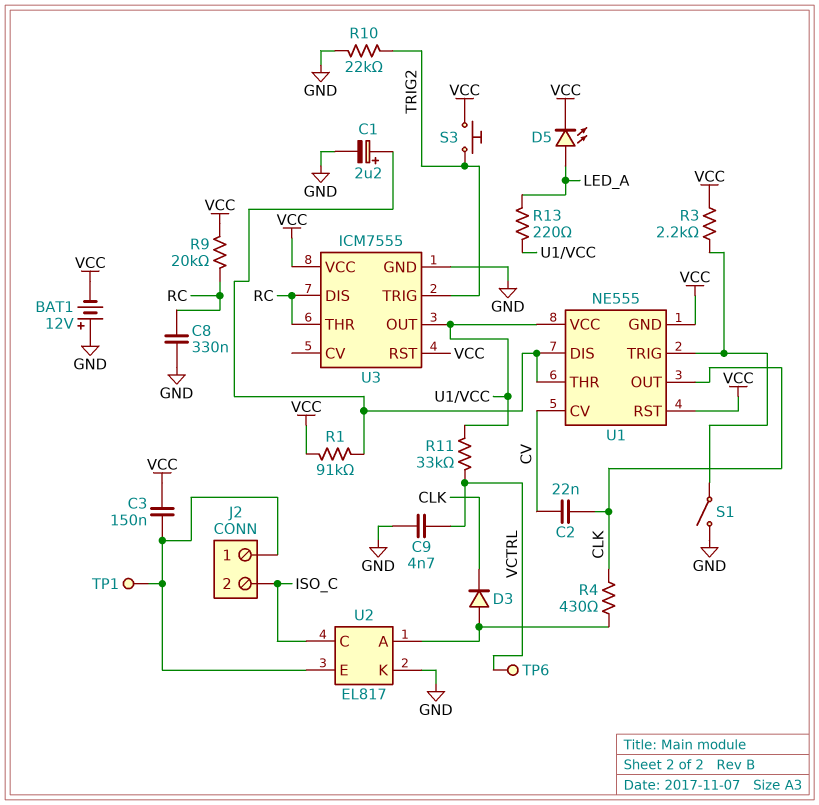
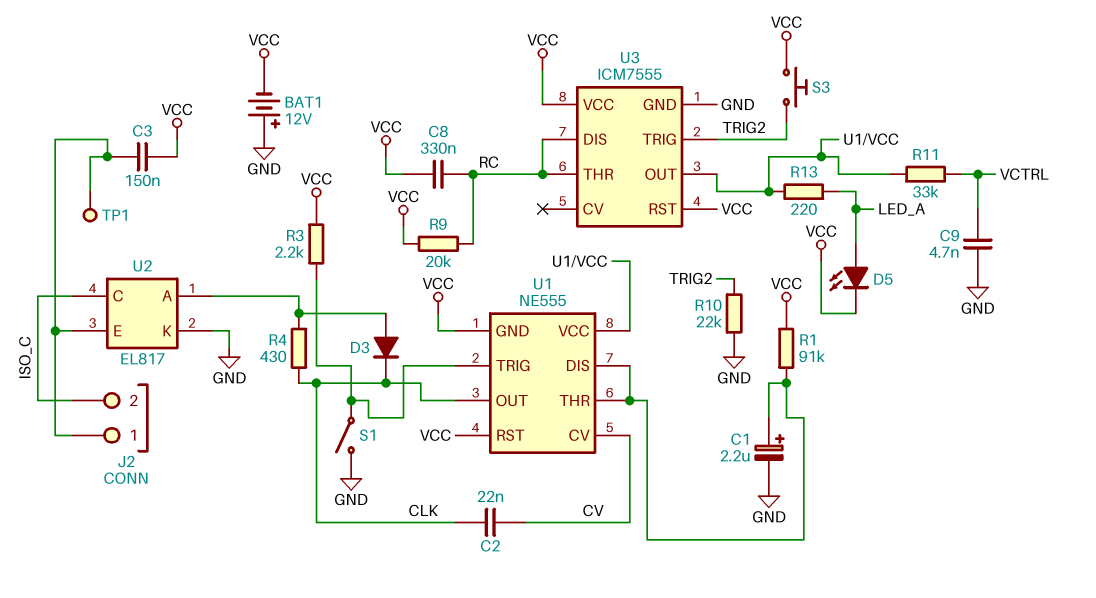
C8: 330nF (GND, RC) -> 330nF (RC, VCC)
TP6: test point (VCTRL) -> none

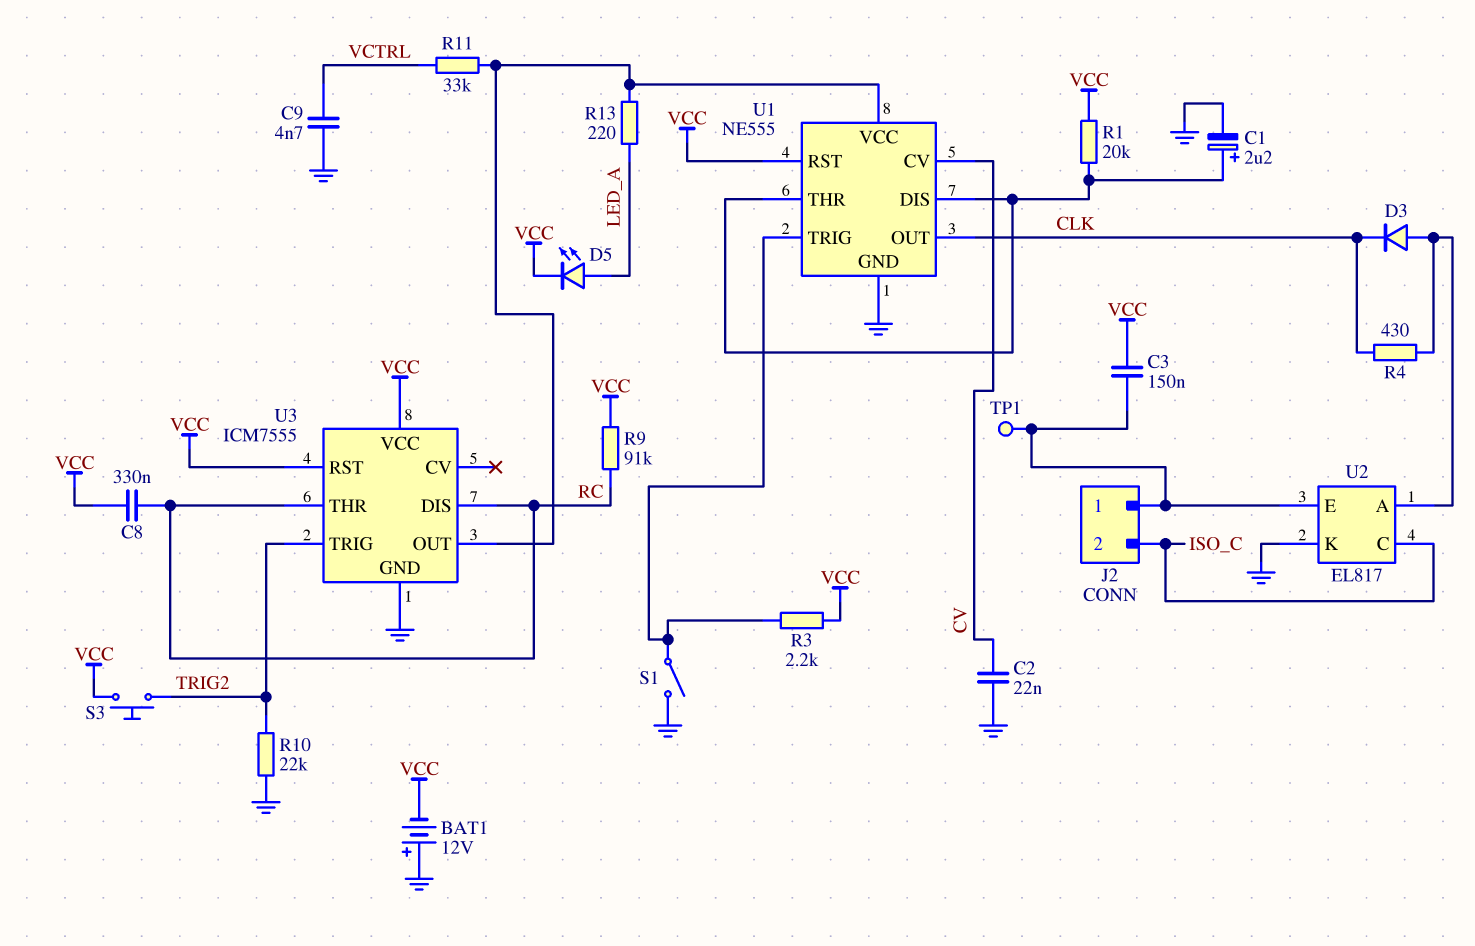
C2: 22nF (CLK, CV) -> 22nF (CV, GND)
R1: 91k (U1/DIS, VCC) -> 20k (U1/DIS, VCC)
R9: 20k (RC, VCC) -> 91k (RC, VCC)
U1 pin GND: VCC -> GND

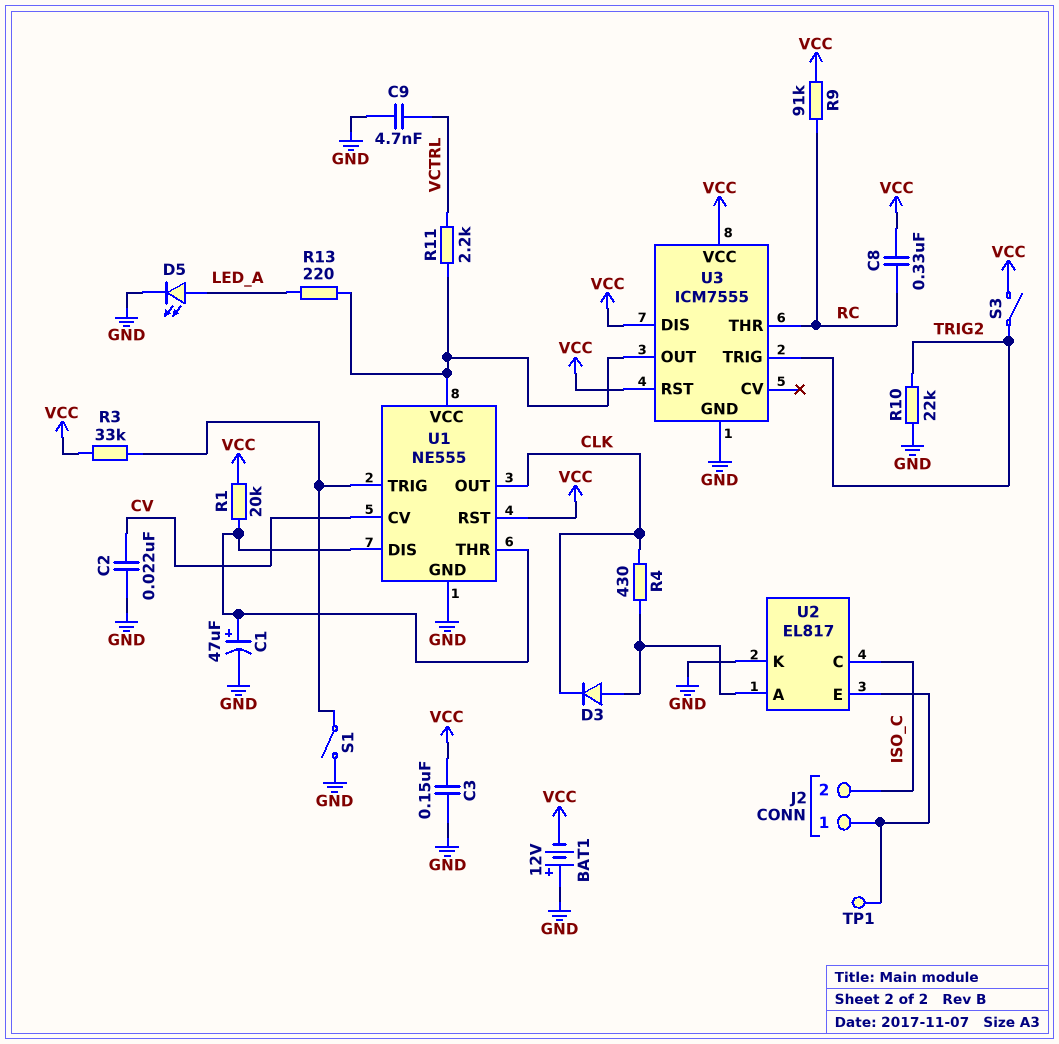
C1: 2.2uF (plus U1/DIS, minus GND) -> 47uF (plus U1/DIS, minus GND)
C3: 150nF (J2/1, VCC) -> 150nF (GND, VCC)
D5: LED (A LED_A, K VCC) -> LED (A LED_A, K GND)
R3: 2.2k (U1/TRIG, VCC) -> 33k (U1/TRIG, VCC)
R11: 33k (U1/VCC, VCTRL) -> 2.2k (U1/VCC, VCTRL)
S3: button (TRIG2, VCC) -> switch (TRIG2, VCC)
U3 pin DIS: RC -> VCC

